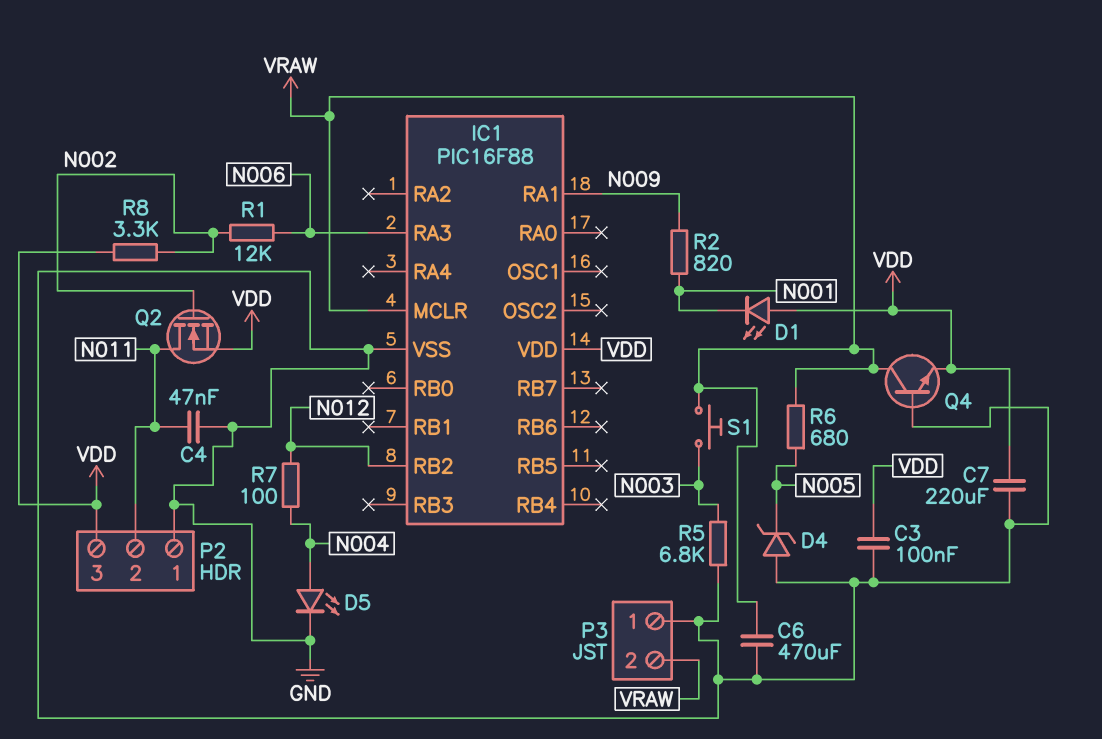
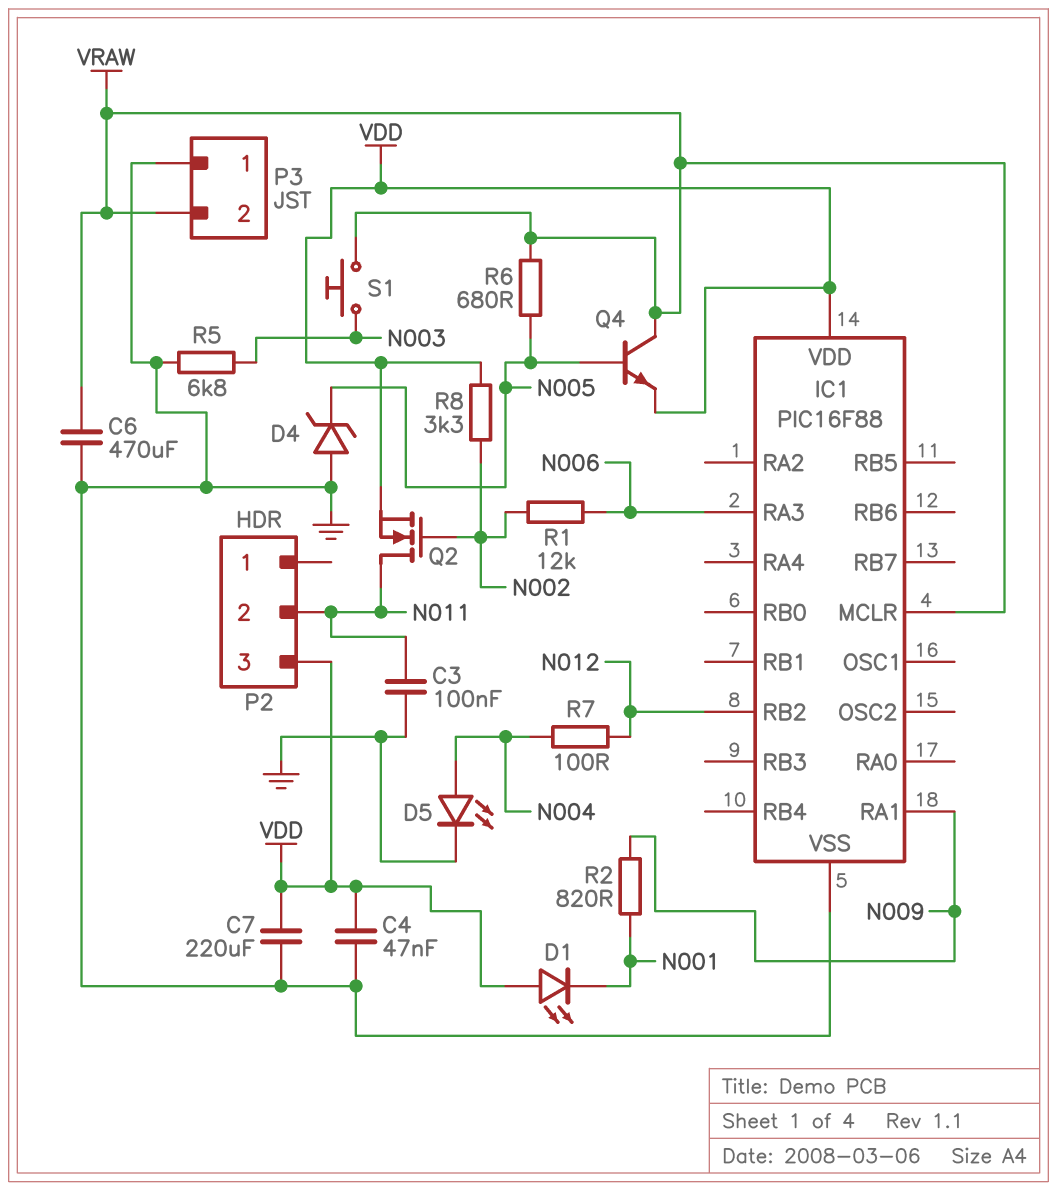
C3: 100nF (GND, VDD) -> 100nF (GND, N011)
C4: 47nF (GND, N011) -> 47nF (GND, VDD)
P2 pin 1: GND -> none
Q4: NPN (B GND, C VRAW, E VDD) -> NPN (B N005, C VRAW, E VDD)

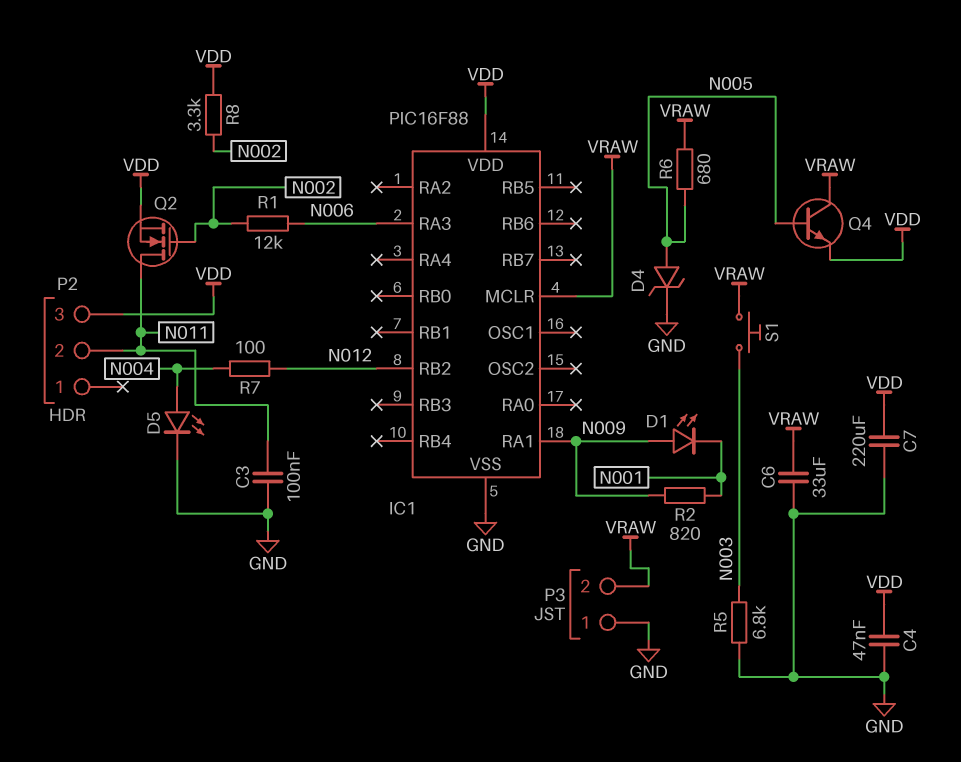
C6: 470uF (GND, VRAW) -> 33uF (GND, VRAW)
D1: LED (A VDD, K N001) -> LED (A N009, K N001)
D4: zener (A GND, K N005) -> zener (A N005, K GND)

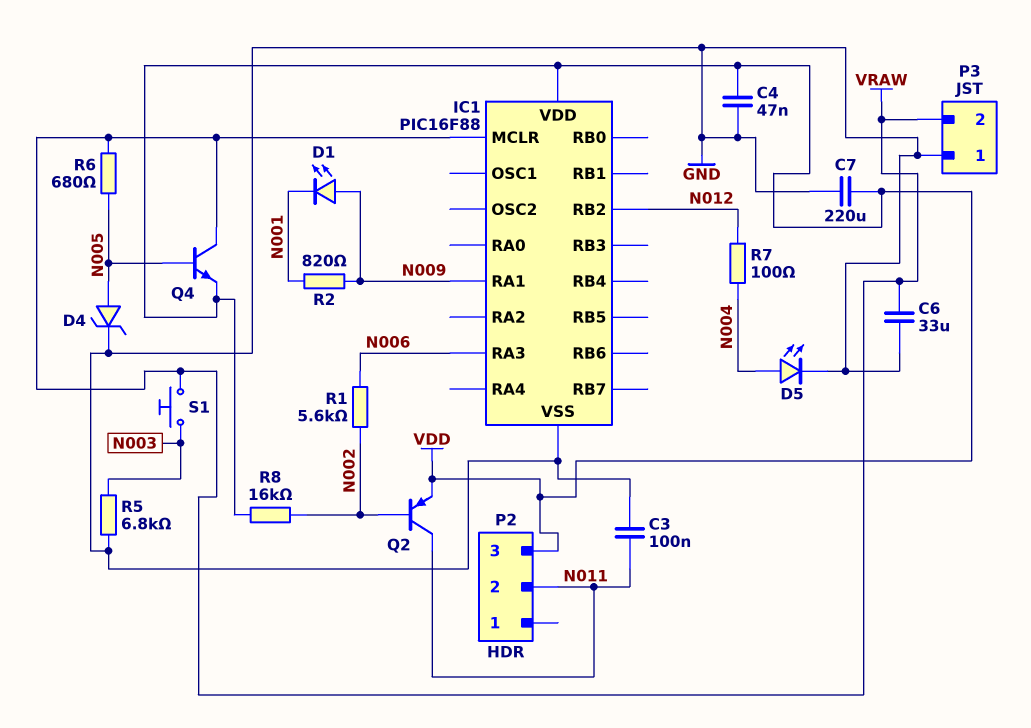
Q2: NMOS (G N002, D N011, S VDD) -> PNP (B N002, C N011, E VDD)
R1: 12k (N002, N006) -> 5.6k (N002, N006)
R8: 3.3k (N002, VDD) -> 16k (N002, VDD)

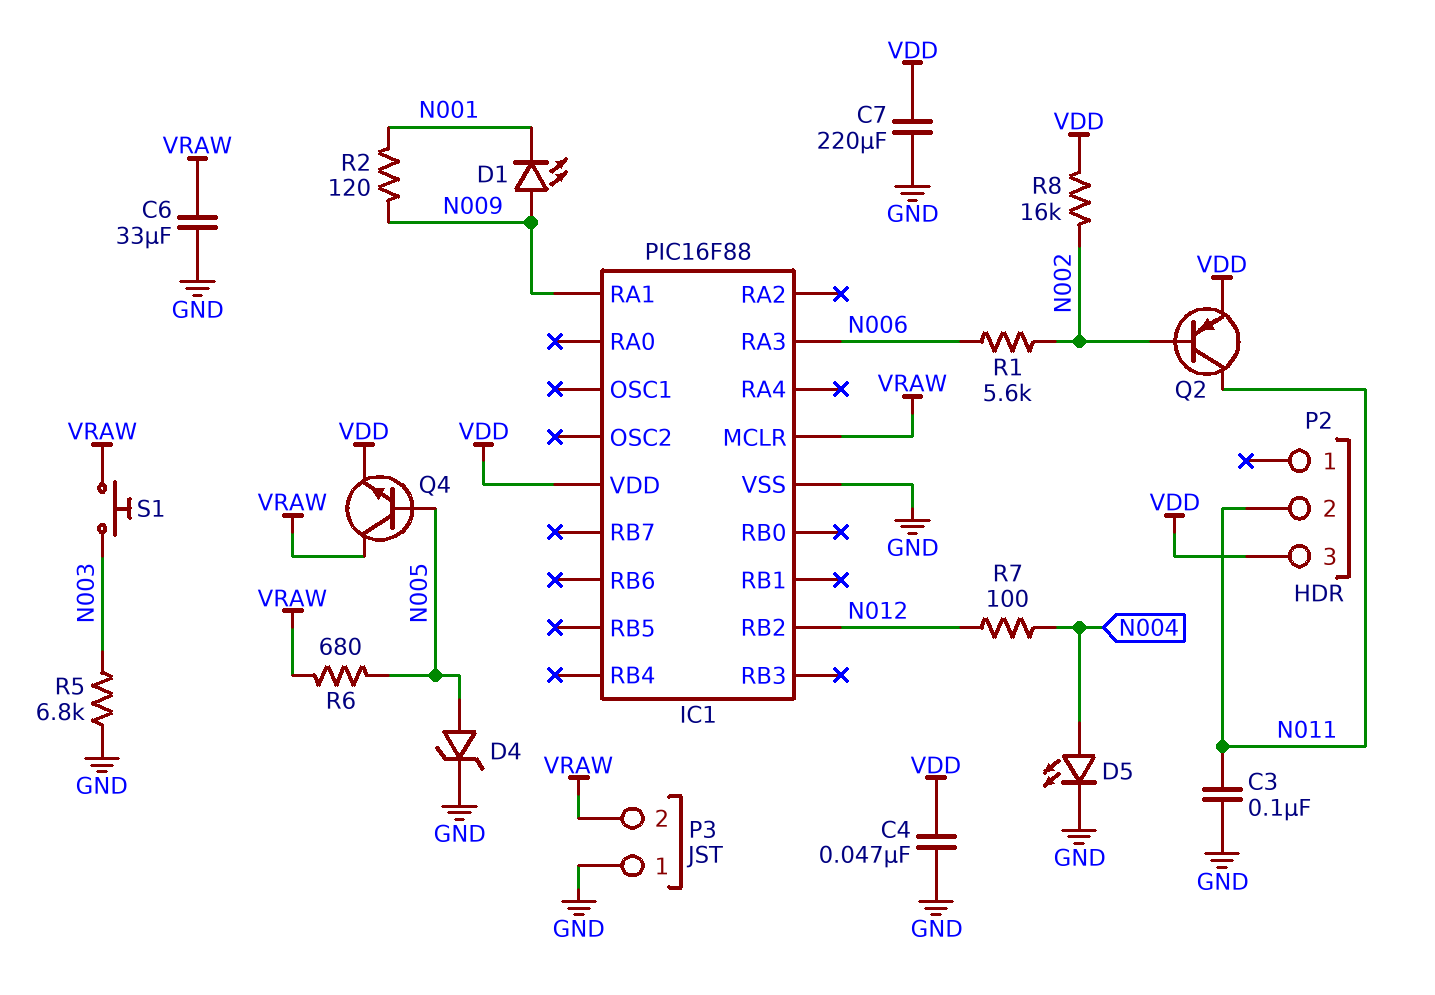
R2: 820 (N001, N009) -> 120 (N001, N009)

